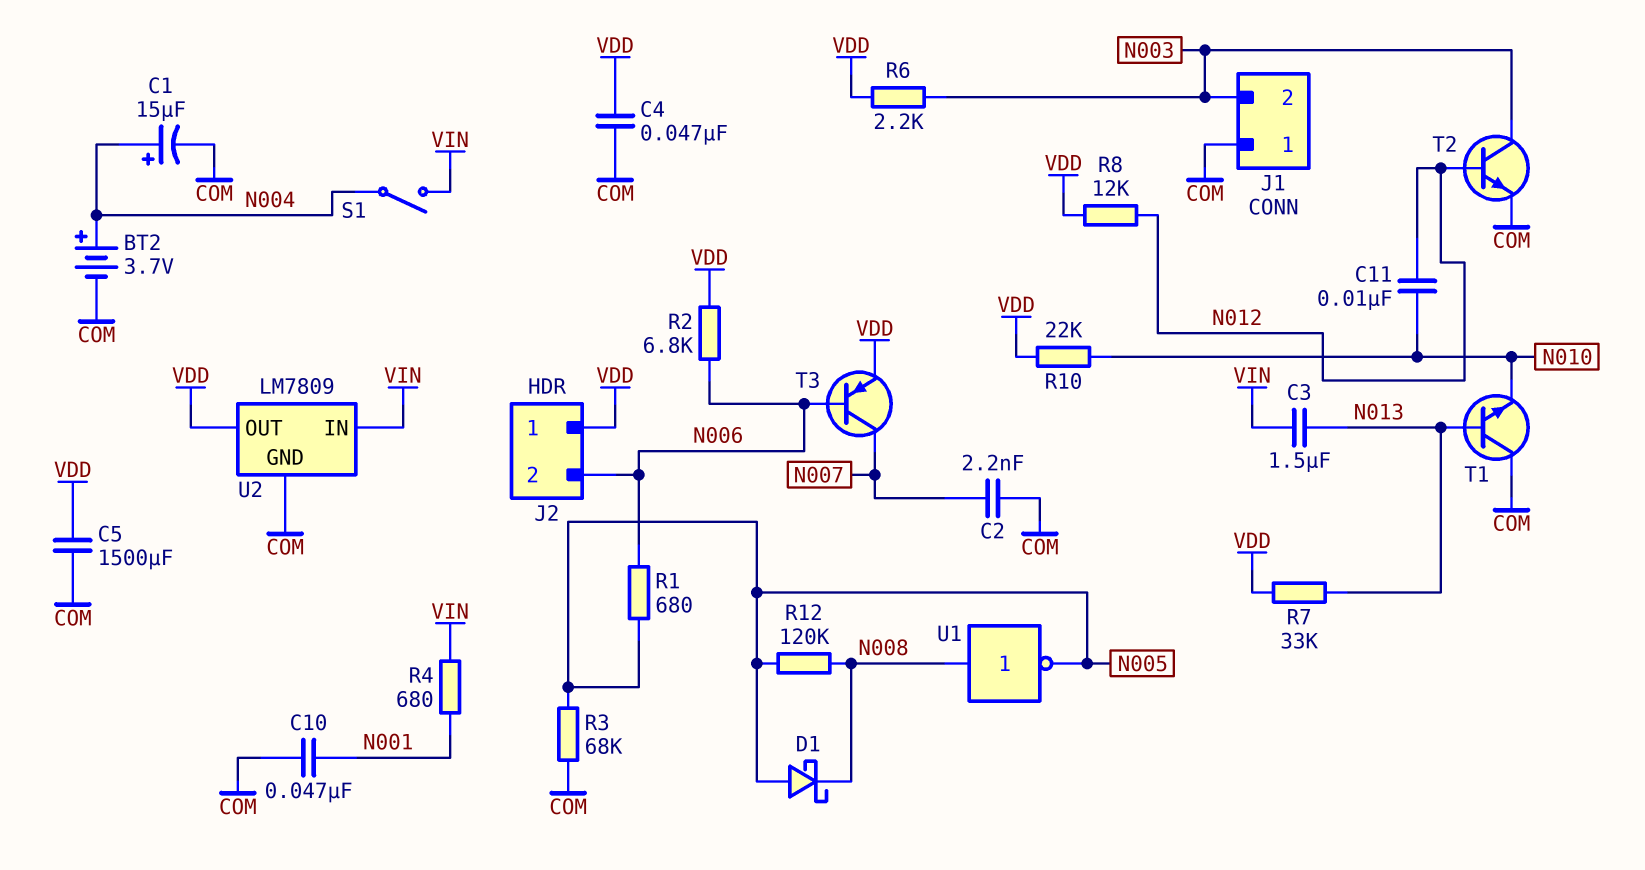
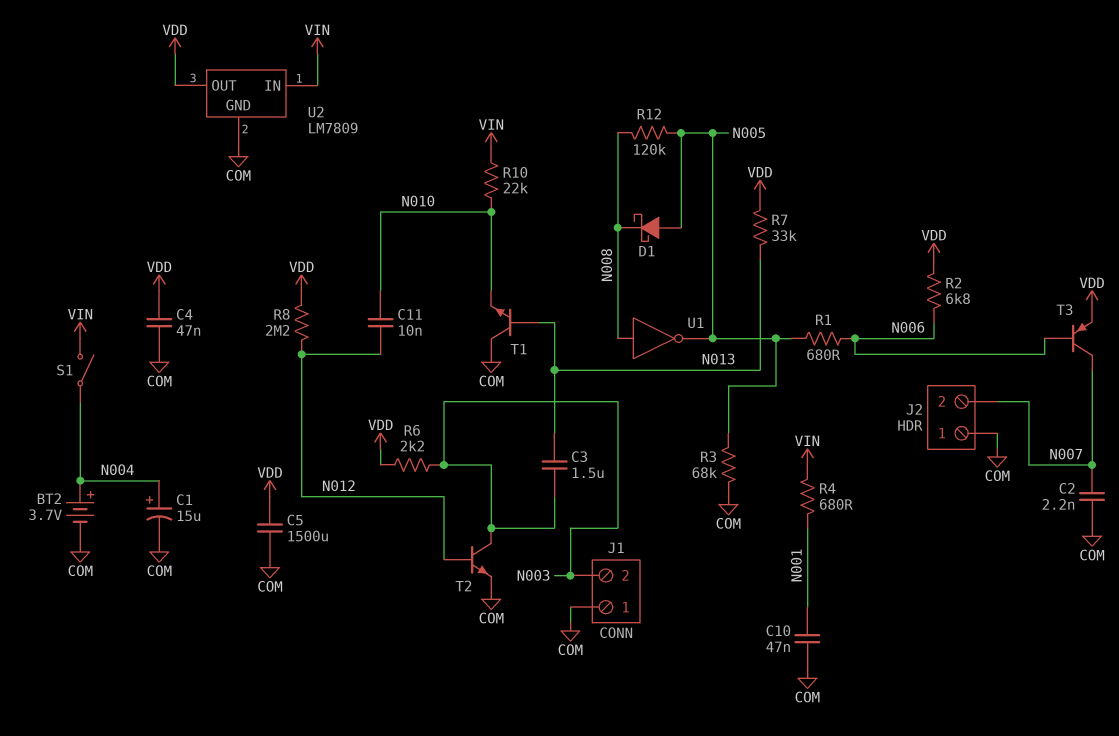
C3: 1.5uF (N013, VIN) -> 1.5uF (N003, N013)
J2 pin 1: VDD -> COM
J2 pin 2: N006 -> N007
R8: 12k (N012, VDD) -> 2.2M (N012, VDD)
R10: 22k (N010, VDD) -> 22k (N010, VIN)

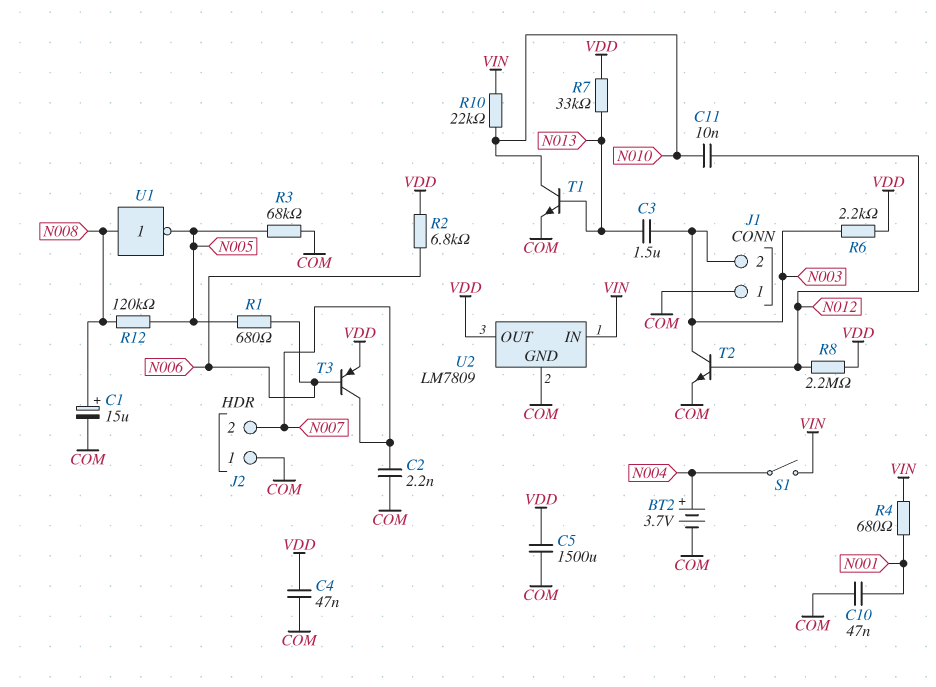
C1: 15uF (plus N004, minus COM) -> 15uF (plus N008, minus COM)
D1: schottky (A N005, K N008) -> none
T1: NPN (B N013, C COM, E N010) -> NPN (B N013, C N010, E COM)

